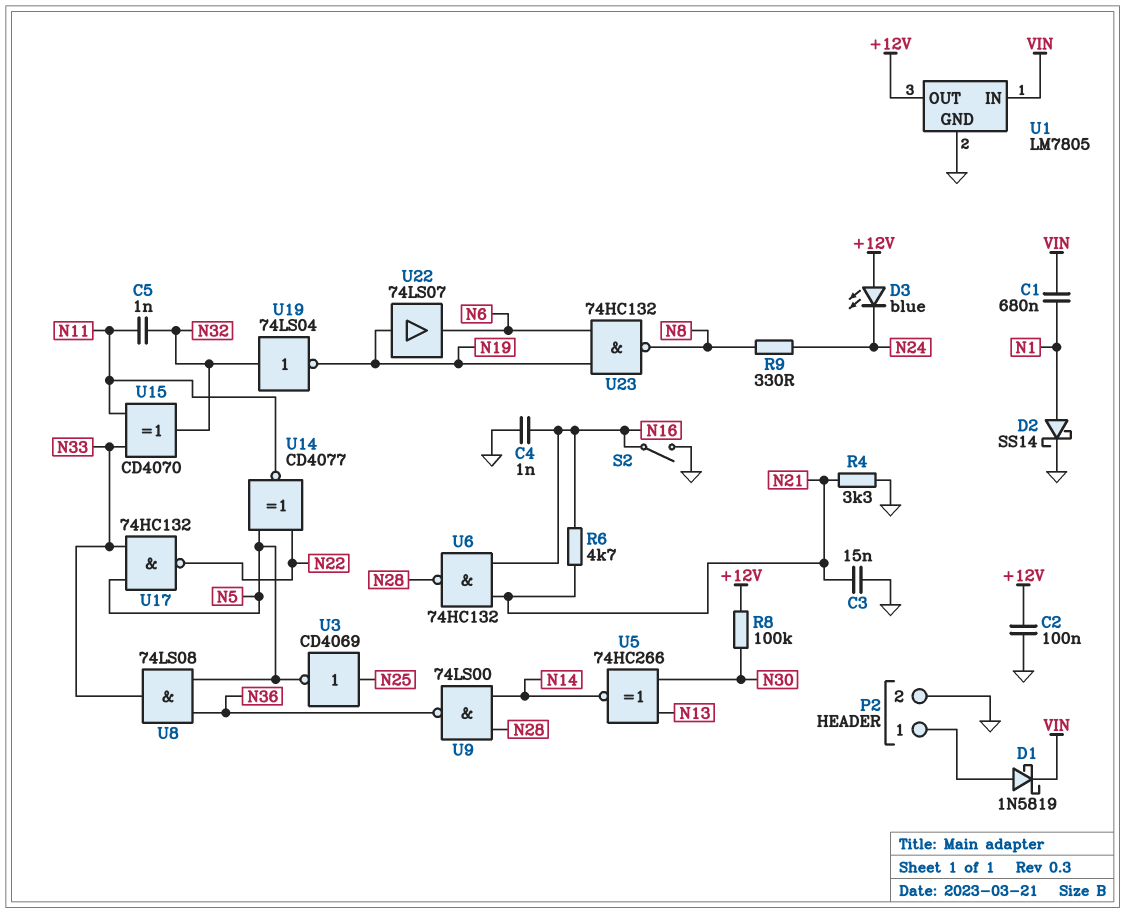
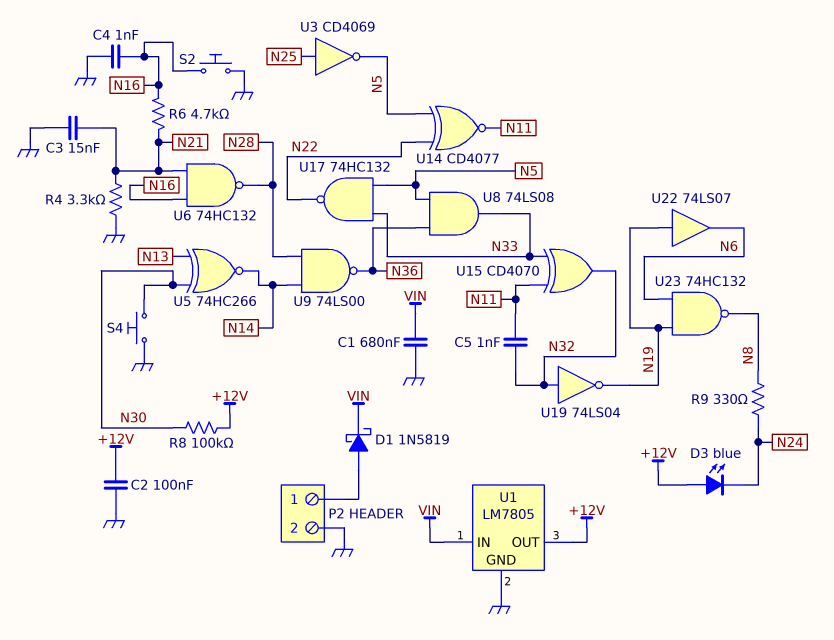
C1: 680nF (N1, VIN) -> 680nF (GND, VIN)
D2: schottky SS14 (A N1, K GND) -> none
S2: switch (GND, N16) -> button (GND, N16)
S4: none -> button (GND, N30)

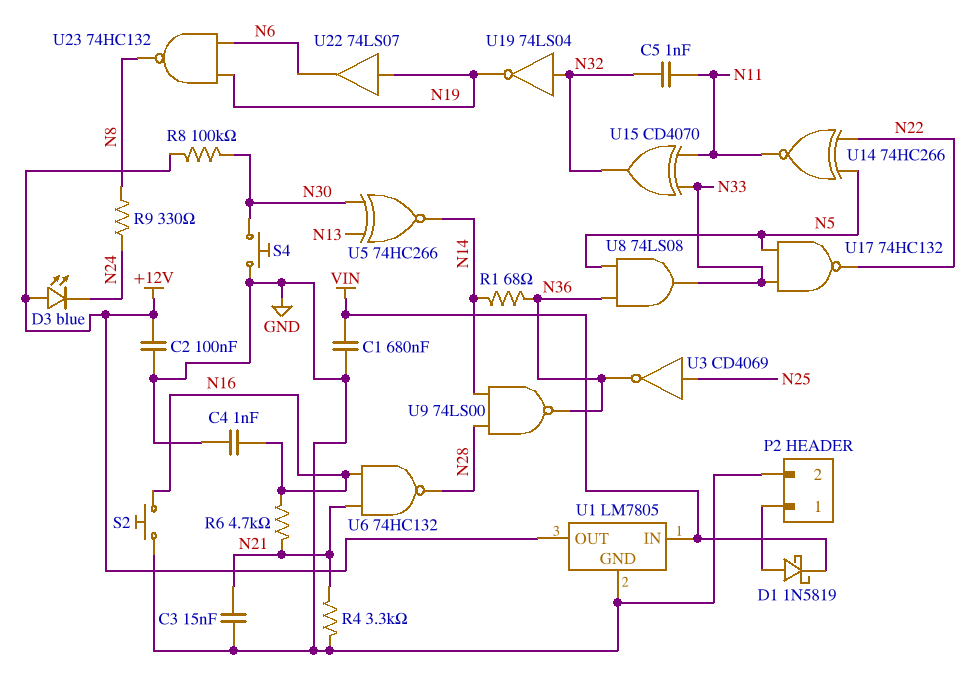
R1: none -> 68 (N14, N36)
U3: NOT CD4069 (in N25, out N5) -> NOT CD4069 (in N25, out N36)
U14: XNOR CD4077 (in N5, in N22, out N11) -> XNOR 74HC266 (in N5, in N22, out N11)

